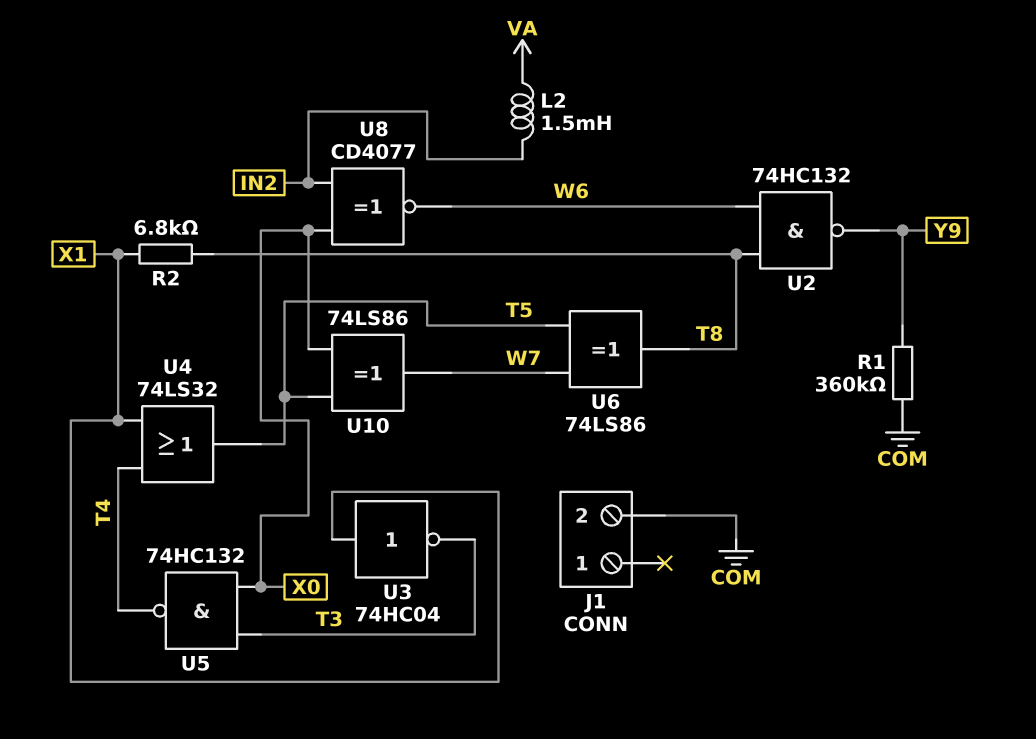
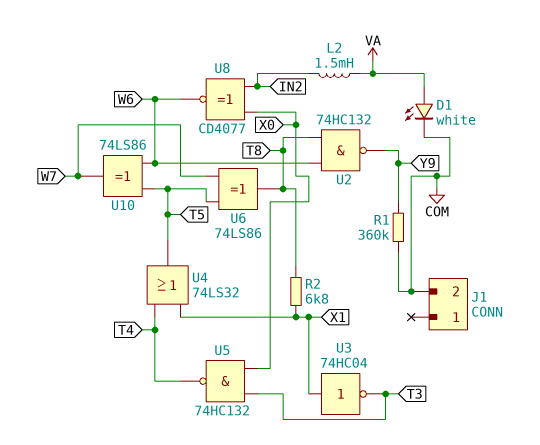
D1: none -> LED white (A VA, K COM)
U10: XOR 74LS86 (in T5, in X0, out W7) -> XOR 74LS86 (in T5, in W6, out W7)

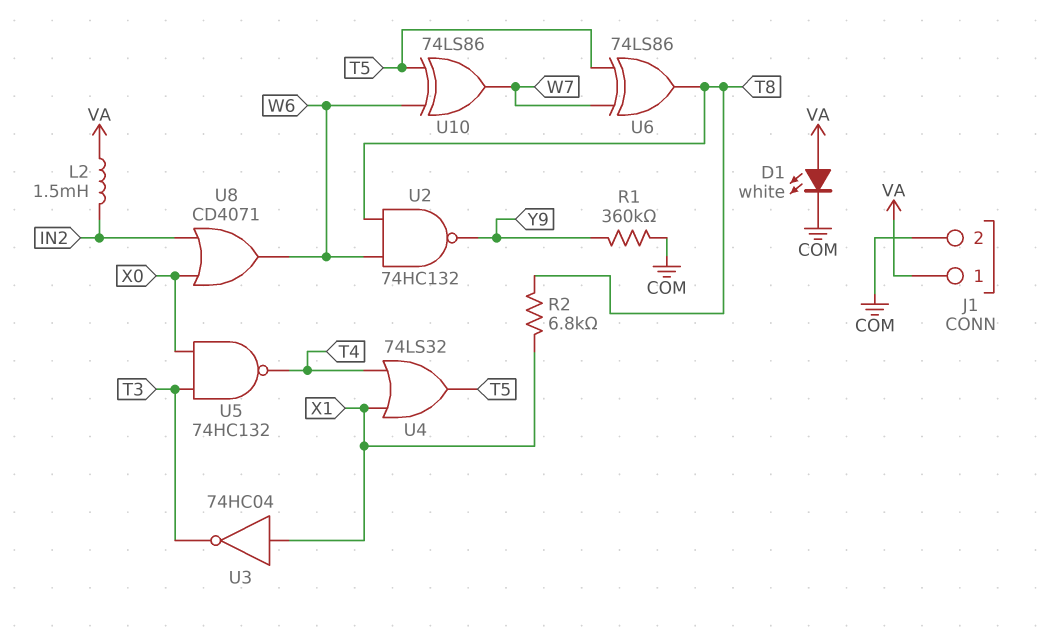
J1 pin 1: none -> VA
U8: XNOR CD4077 (in IN2, in X0, out W6) -> OR CD4071 (in IN2, in X0, out W6)

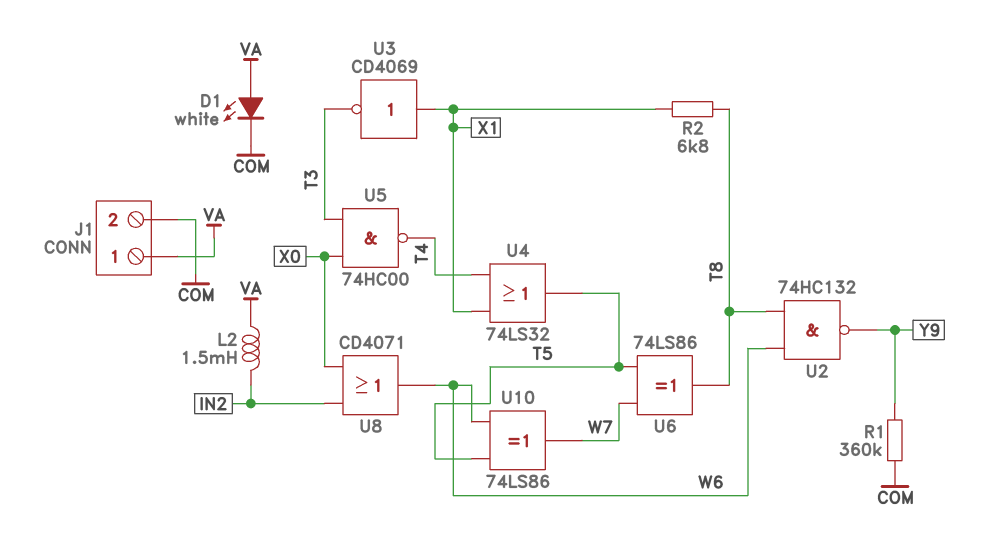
U3: NOT 74HC04 (in X1, out T3) -> NOT CD4069 (in X1, out T3)
U5: NAND 74HC132 (in T3, in X0, out T4) -> NAND 74HC00 (in T3, in X0, out T4)

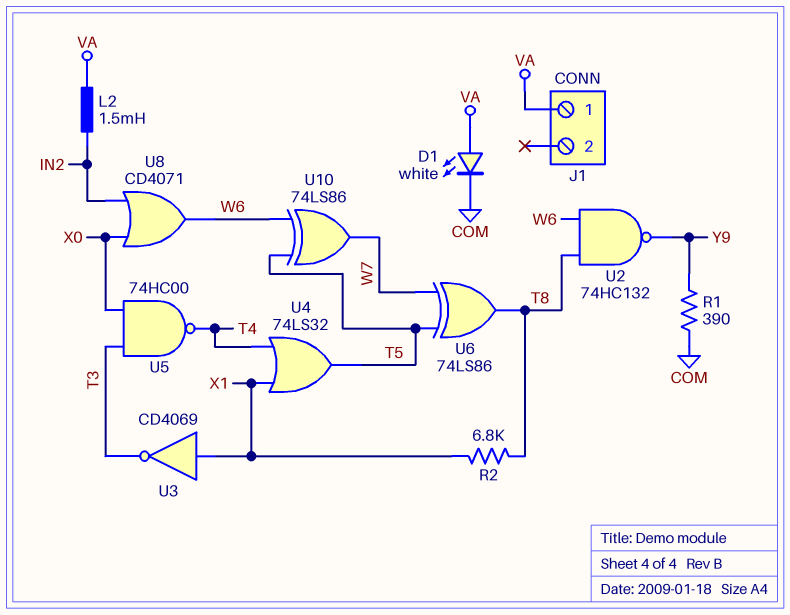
J1 pin 2: COM -> none
R1: 360k (COM, Y9) -> 390 (COM, Y9)

